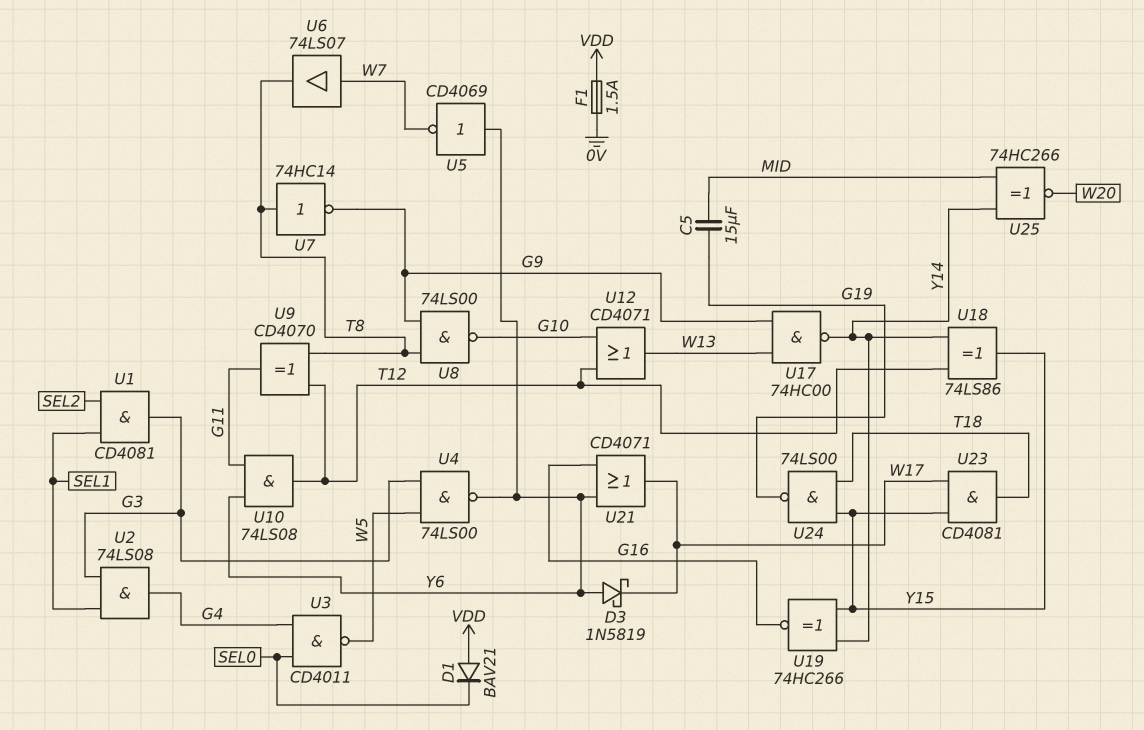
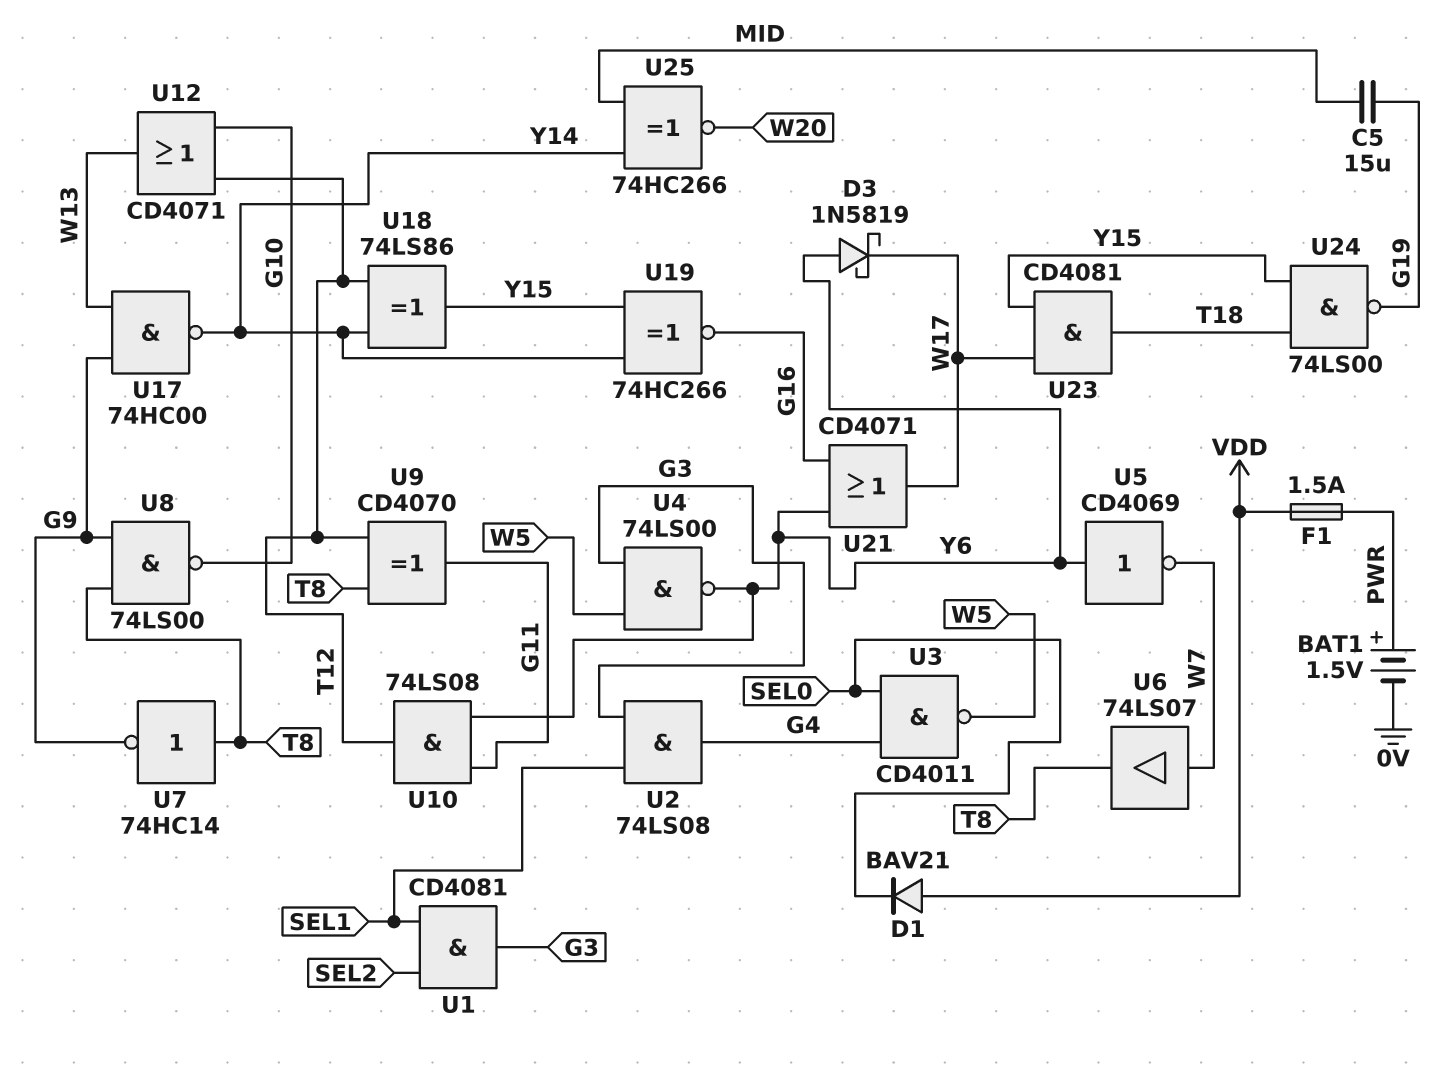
BAT1: none -> 1.5V (plus PWR, minus 0V)
F1: 1.5A (0V, VDD) -> 1.5A (PWR, VDD)

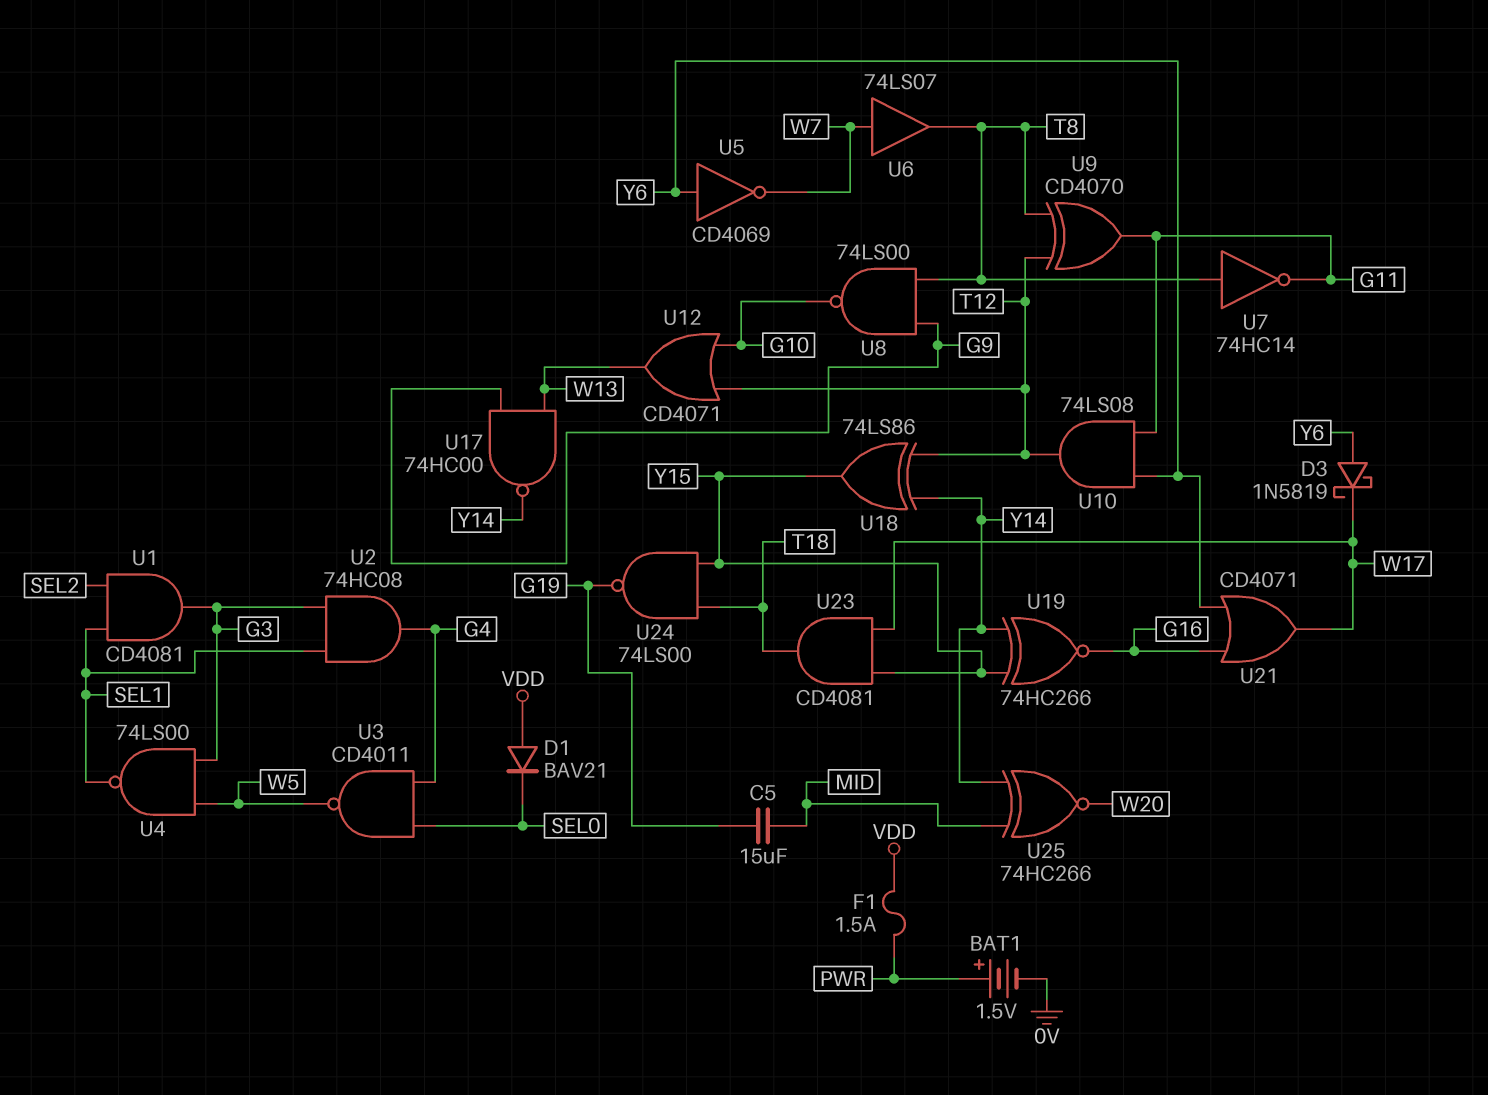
U2: AND 74LS08 (in G3, in SEL1, out G4) -> AND 74HC08 (in G3, in SEL1, out G4)
U4: NAND 74LS00 (in G3, in W5, out Y6) -> NAND 74LS00 (in G3, in W5, out SEL1)
U7: NOT 74HC14 (in T8, out G9) -> NOT 74HC14 (in T8, out G11)

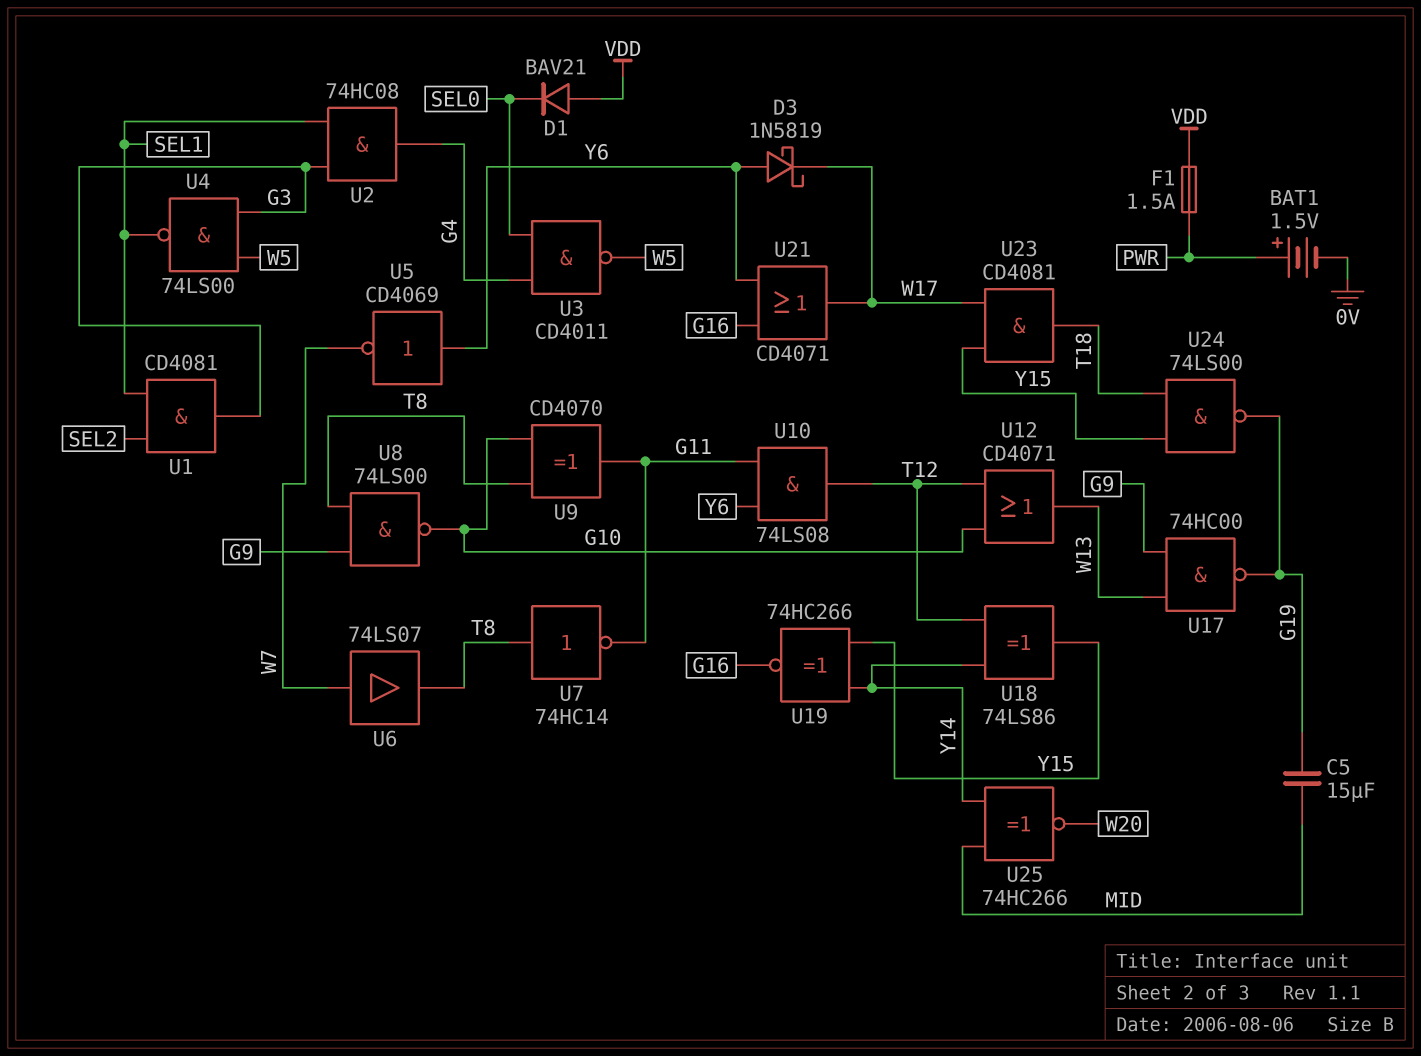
U9: XOR CD4070 (in T8, in T12, out G11) -> XOR CD4070 (in G10, in T8, out G11)
U17: NAND 74HC00 (in G9, in W13, out Y14) -> NAND 74HC00 (in G9, in W13, out G19)

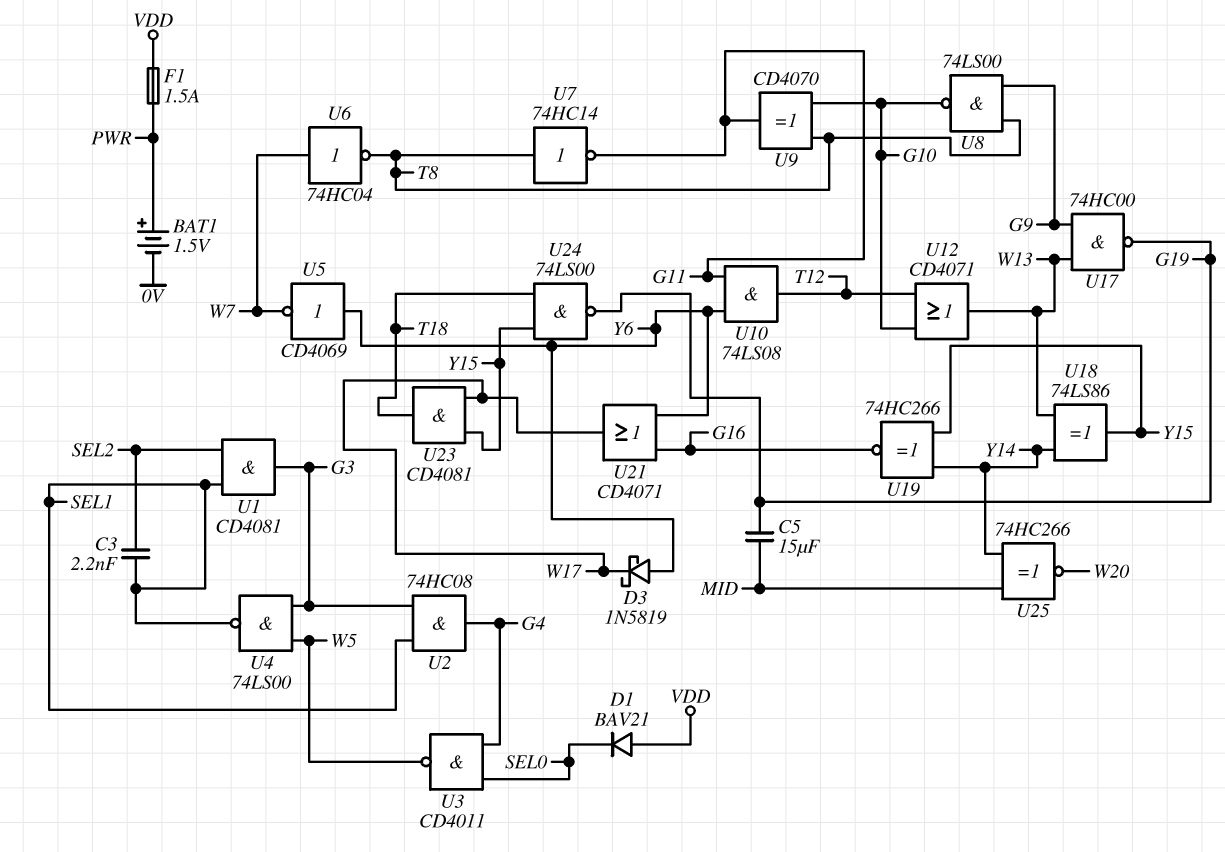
C3: none -> 2.2nF (SEL1, SEL2)
U6: buffer 74LS07 (in W7, out T8) -> NOT 74HC04 (in W7, out T8)
U18: XOR 74LS86 (in T12, in Y14, out Y15) -> XOR 74LS86 (in W13, in Y14, out Y15)

